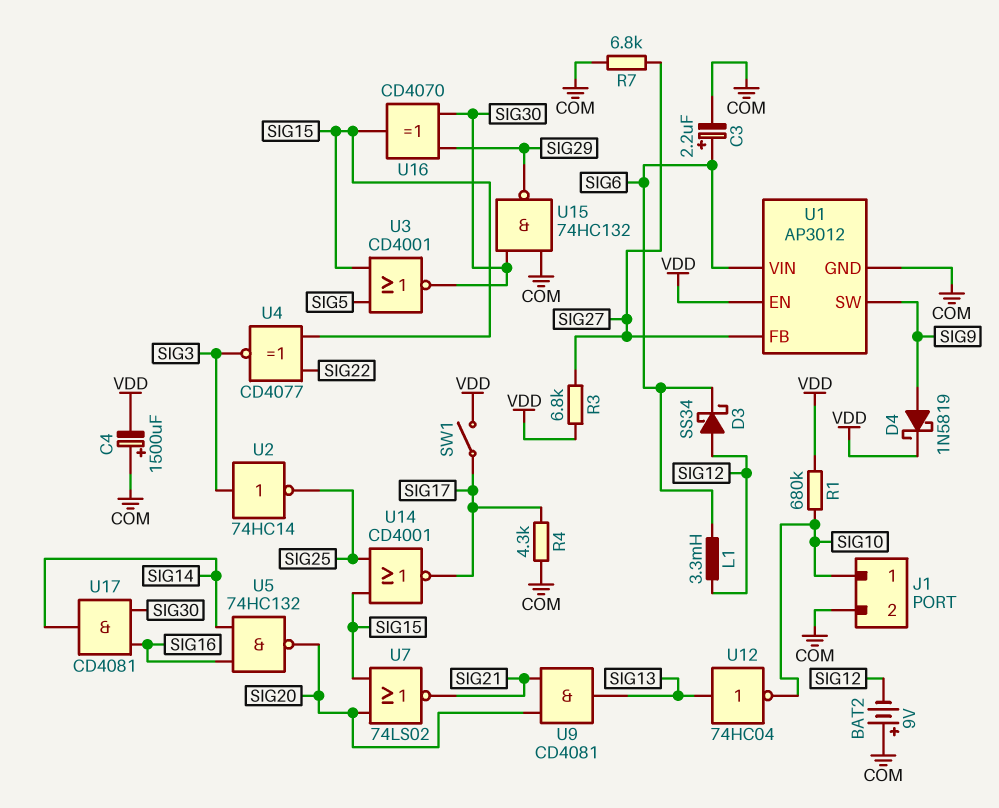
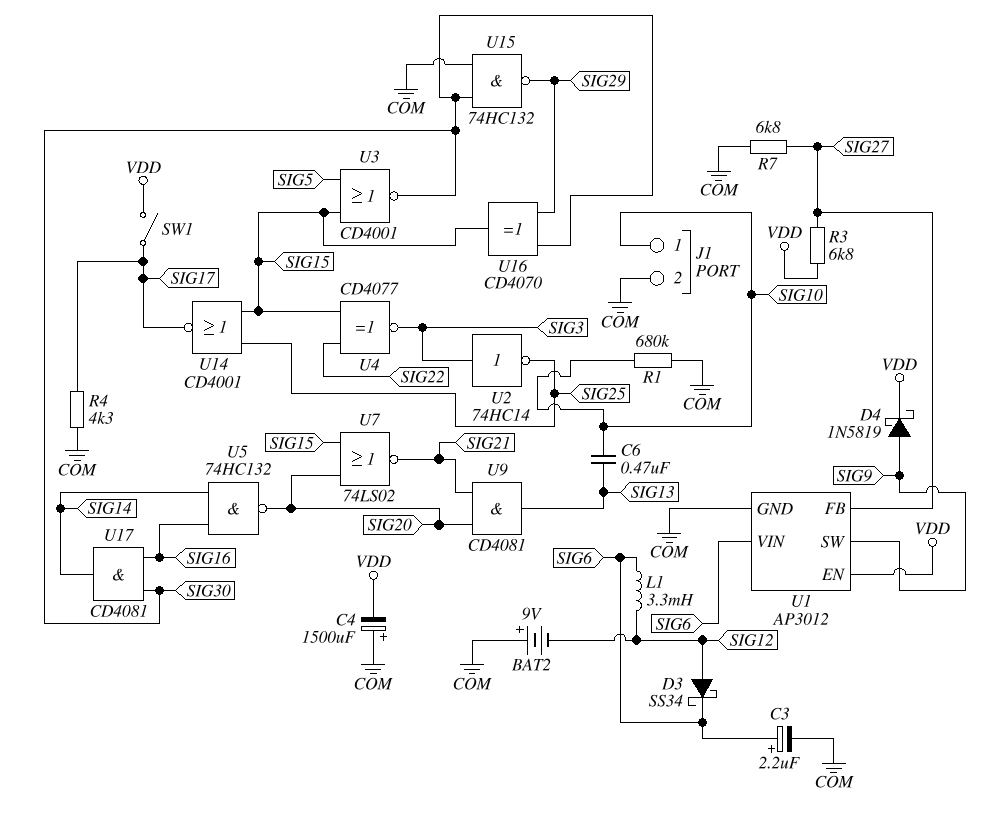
C6: none -> 470nF (SIG10, SIG13)
R1: 680k (SIG10, VDD) -> 680k (COM, SIG10)
U12: NOT 74HC04 (in SIG13, out SIG10) -> none

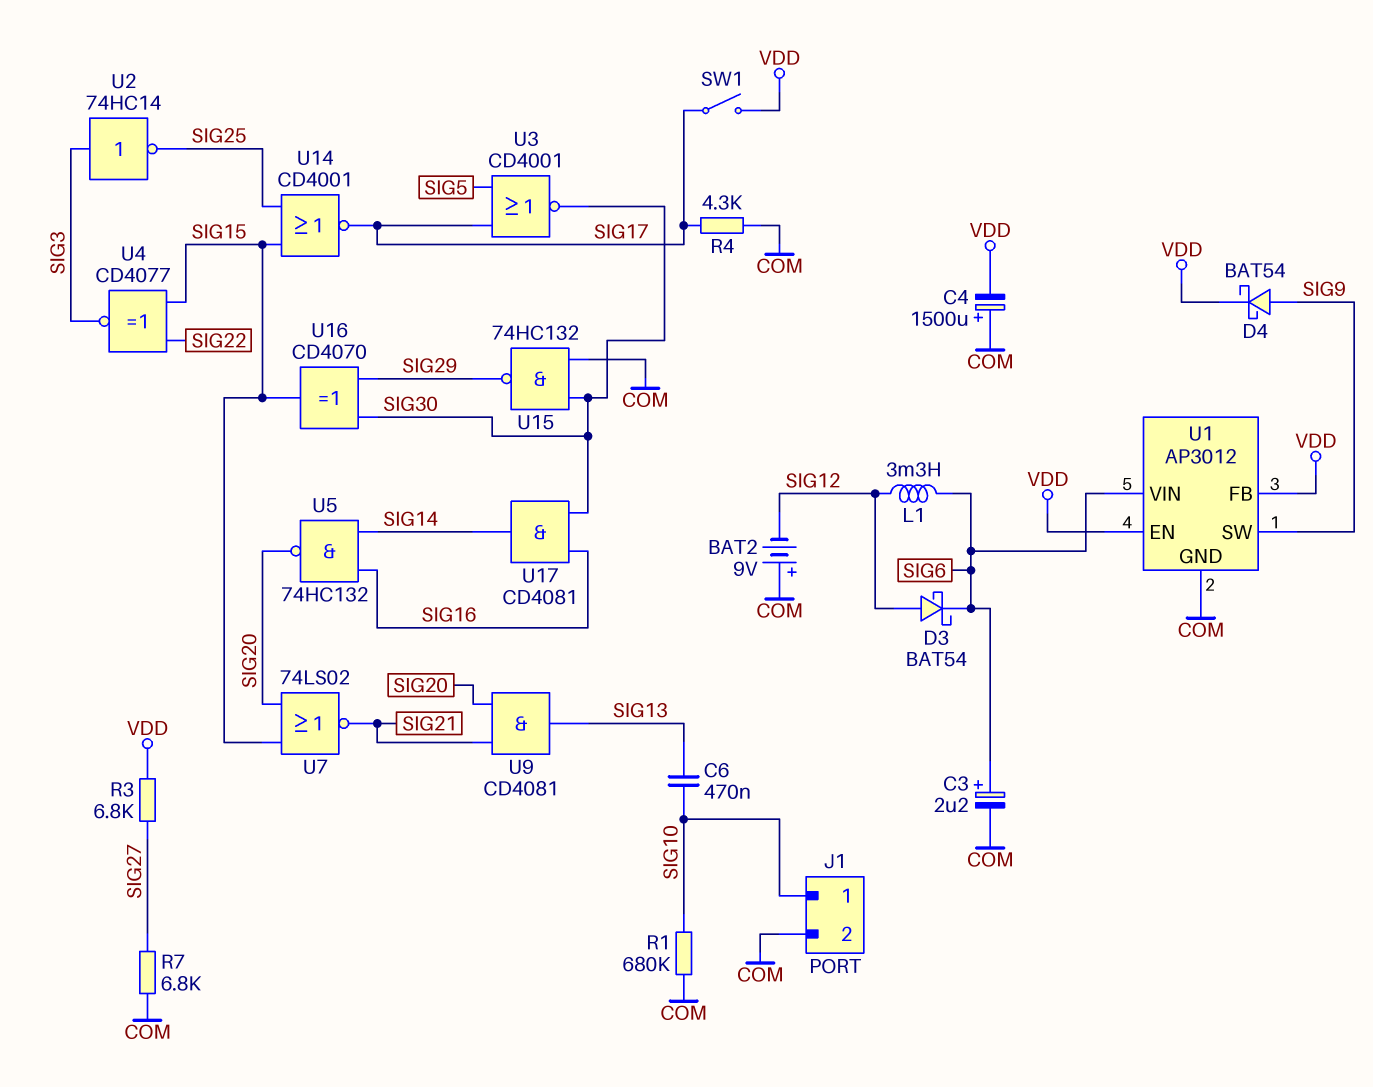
D3: schottky SS34 (A SIG12, K SIG6) -> schottky BAT54 (A SIG12, K SIG6)
D4: schottky 1N5819 (A SIG9, K VDD) -> schottky BAT54 (A SIG9, K VDD)
U1 pin FB: SIG27 -> VDD
U3: NOR CD4001 (in SIG5, in SIG15, out SIG30) -> NOR CD4001 (in SIG5, in SIG17, out SIG30)

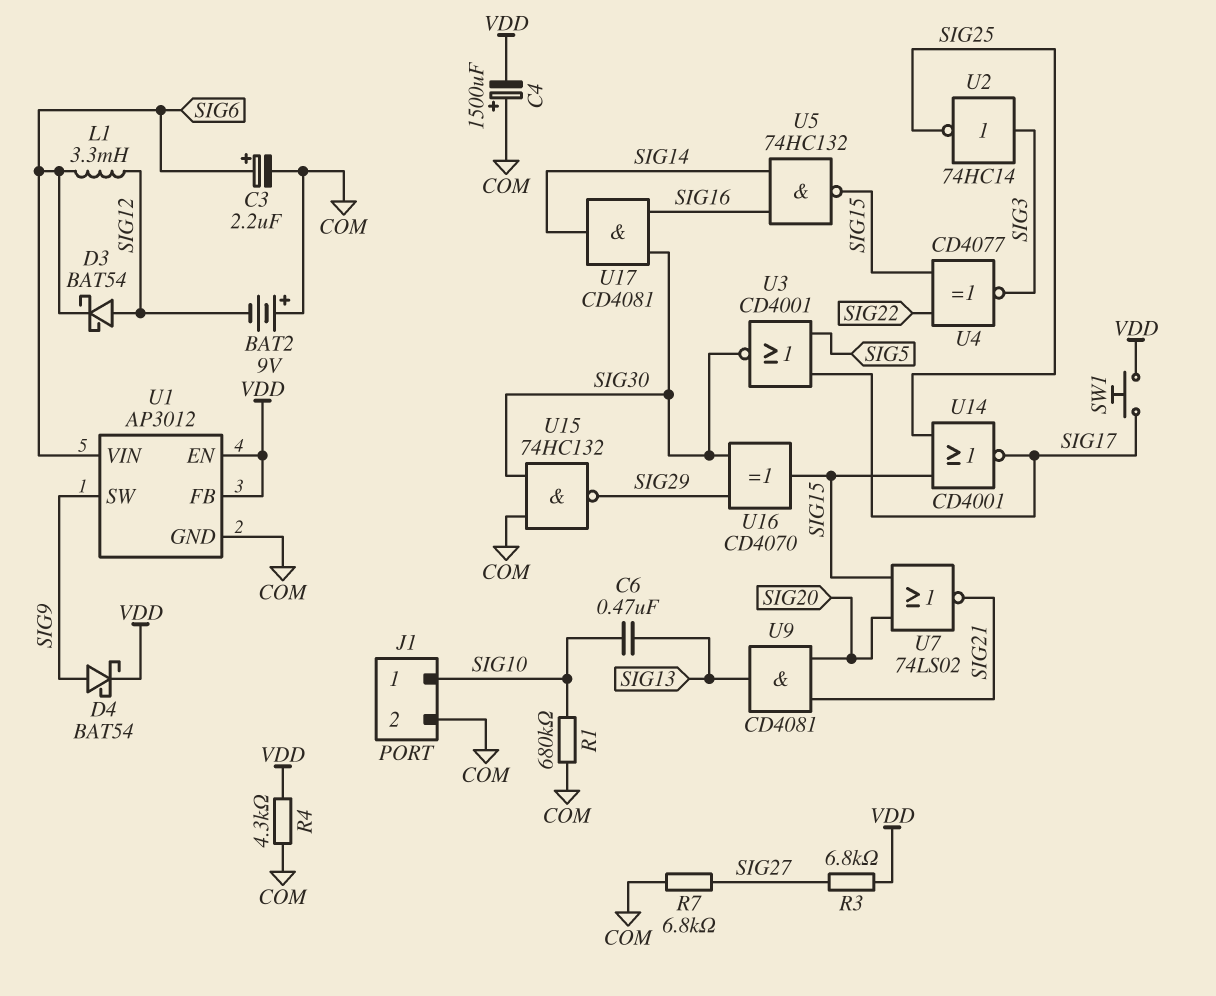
R4: 4.3k (COM, SIG17) -> 4.3k (COM, VDD)
SW1: switch (SIG17, VDD) -> button (SIG17, VDD)
U5: NAND 74HC132 (in SIG14, in SIG16, out SIG20) -> NAND 74HC132 (in SIG14, in SIG16, out SIG15)

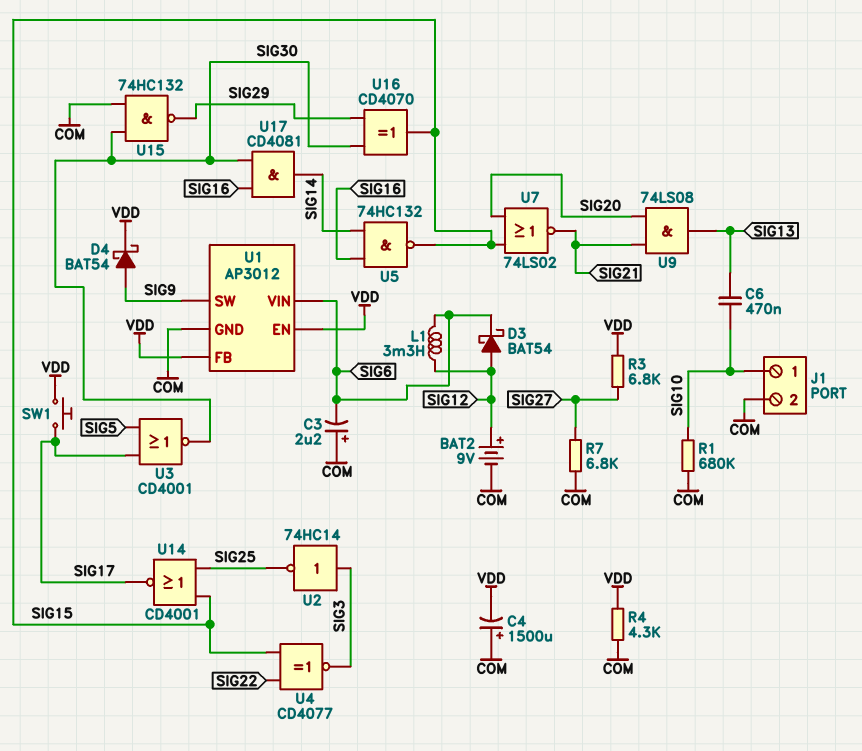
BAT2: 9V (plus COM, minus SIG12) -> 9V (plus SIG12, minus COM)
C3: 2.2uF (plus SIG6, minus COM) -> 2.2uF (plus COM, minus SIG6)
U9: AND CD4081 (in SIG20, in SIG21, out SIG13) -> AND 74LS08 (in SIG20, in SIG21, out SIG13)

